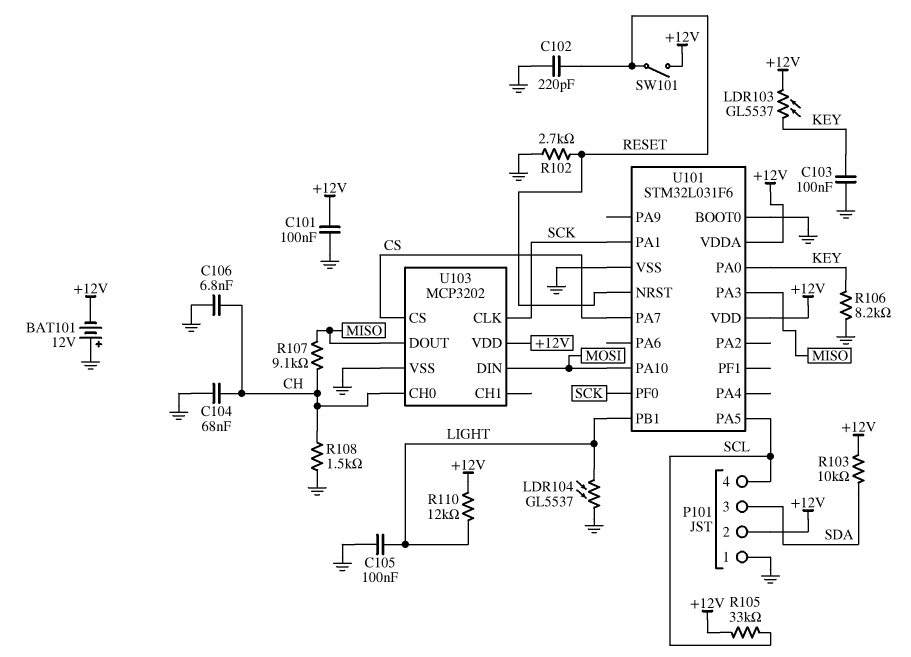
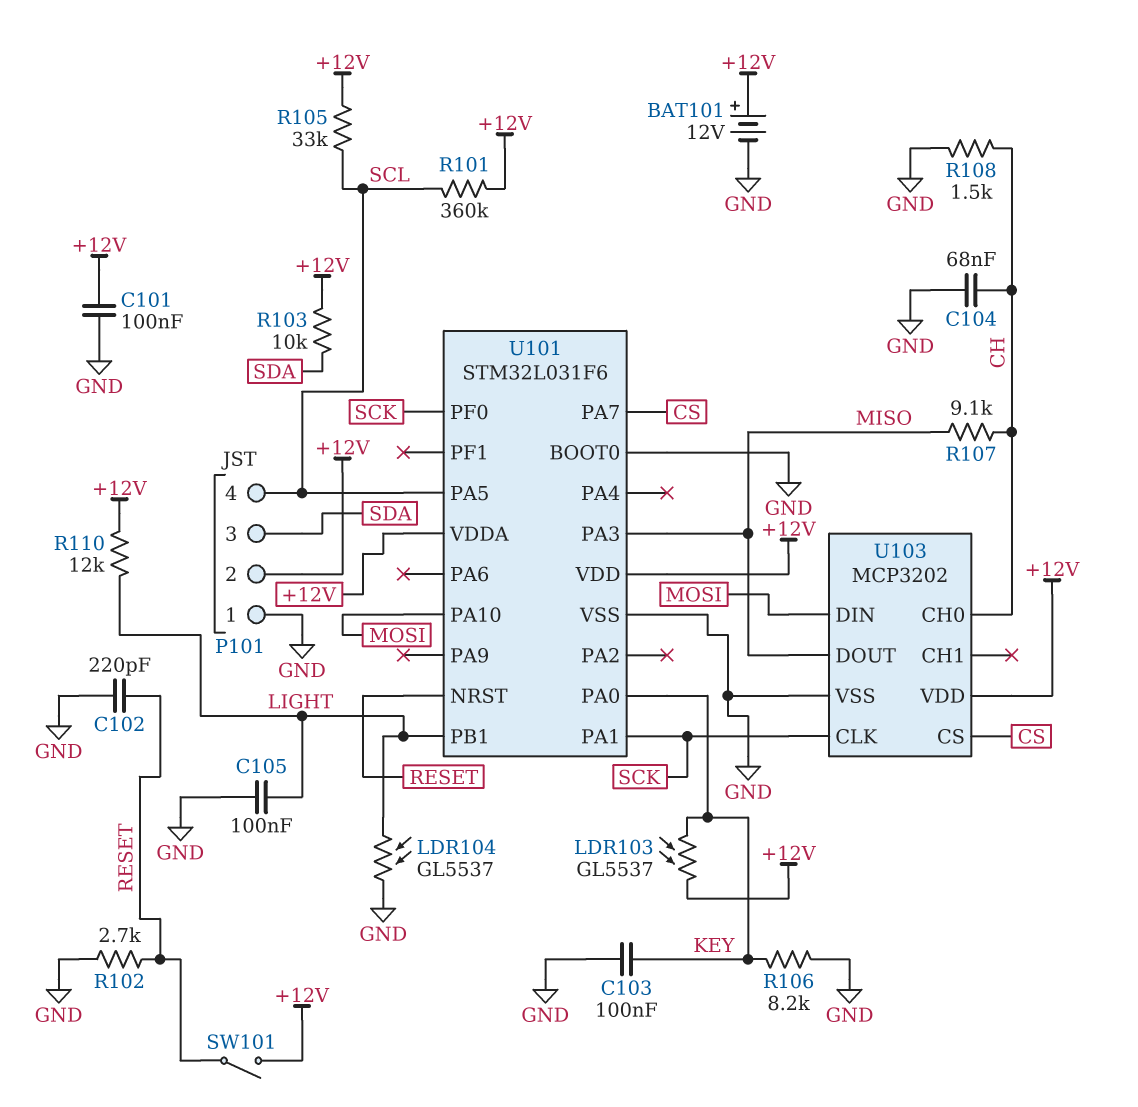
BAT101: 12V (plus GND, minus +12V) -> 12V (plus +12V, minus GND)
C106: 6.8nF (CH, GND) -> none
R101: none -> 360k (+12V, SCL)

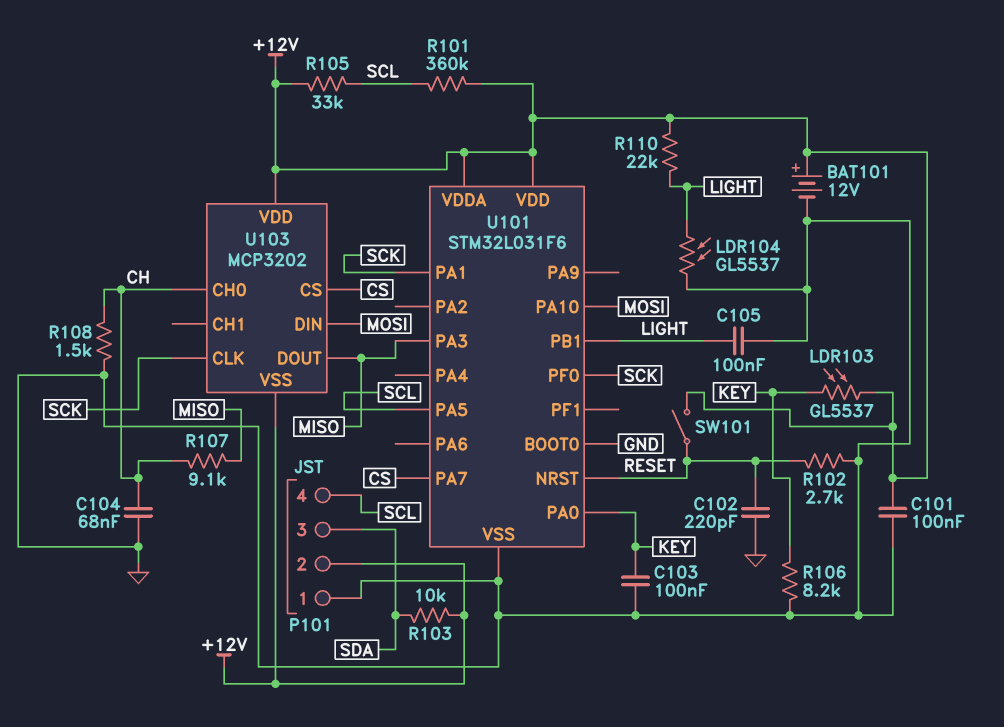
R110: 12k (+12V, LIGHT) -> 22k (+12V, LIGHT)
U103 pin VSS: GND -> +12V

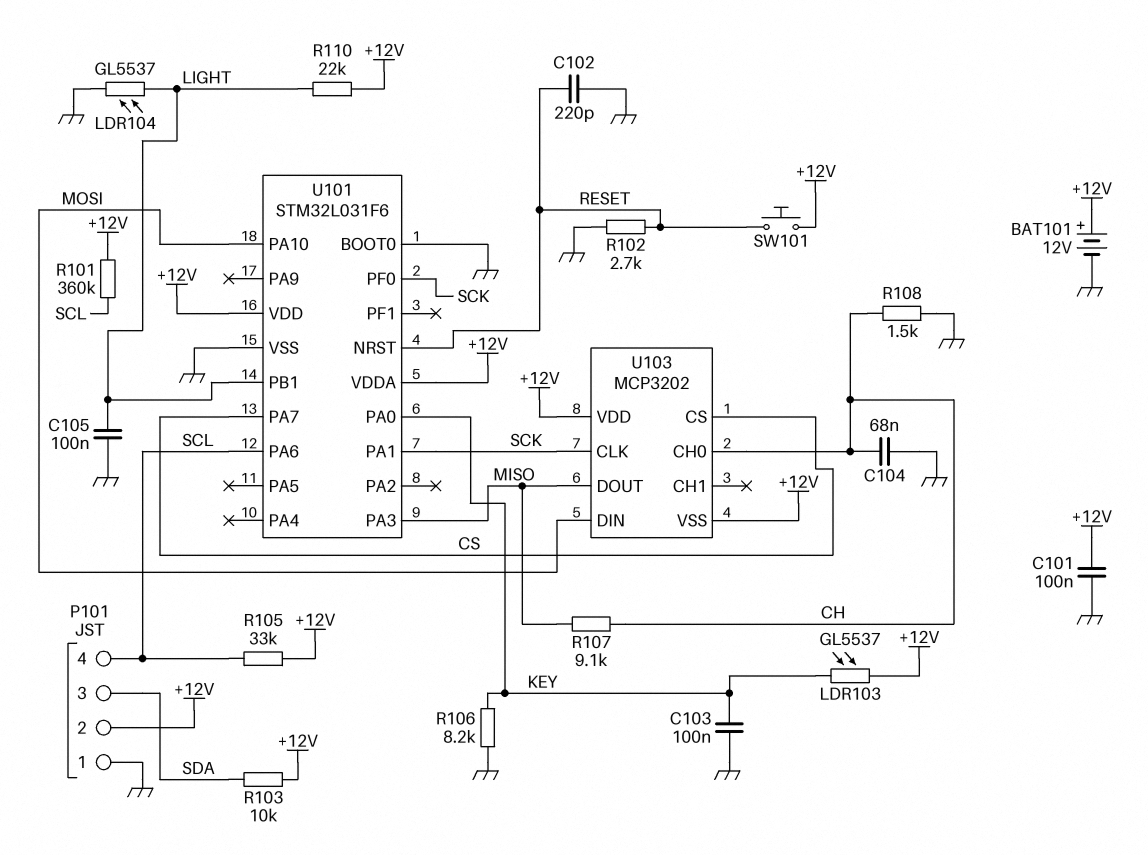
SW101: switch (+12V, RESET) -> button (+12V, RESET)
U101 pin PA5: SCL -> none
U101 pin PA6: none -> SCL

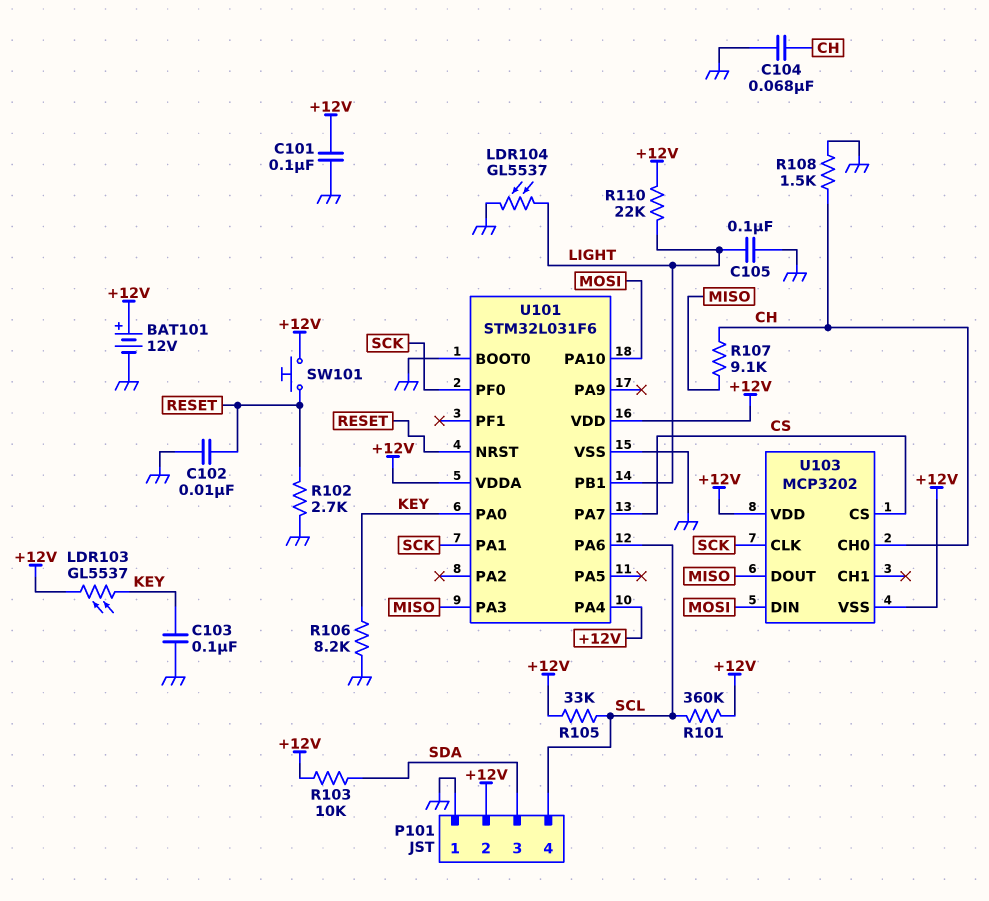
C102: 220pF (GND, RESET) -> 10nF (GND, RESET)
U101 pin PA4: none -> +12V

